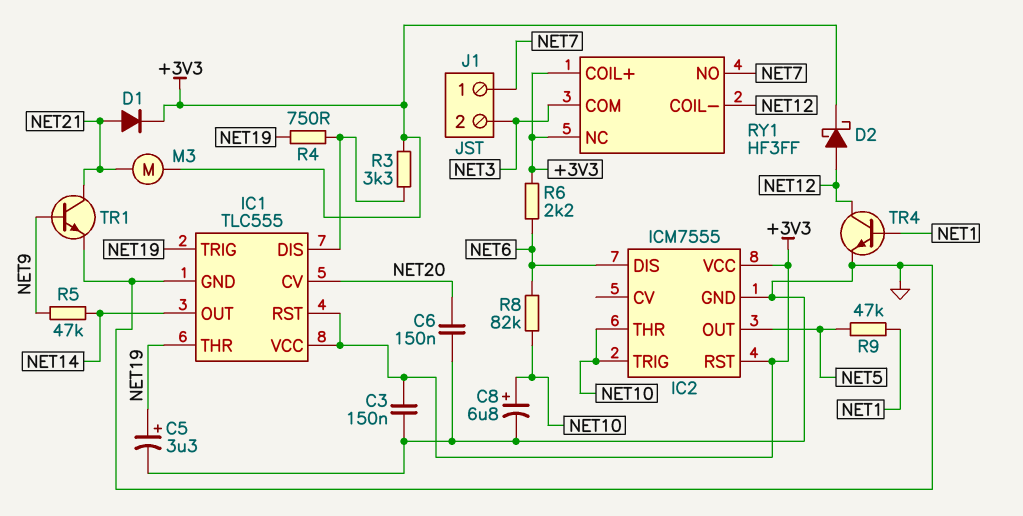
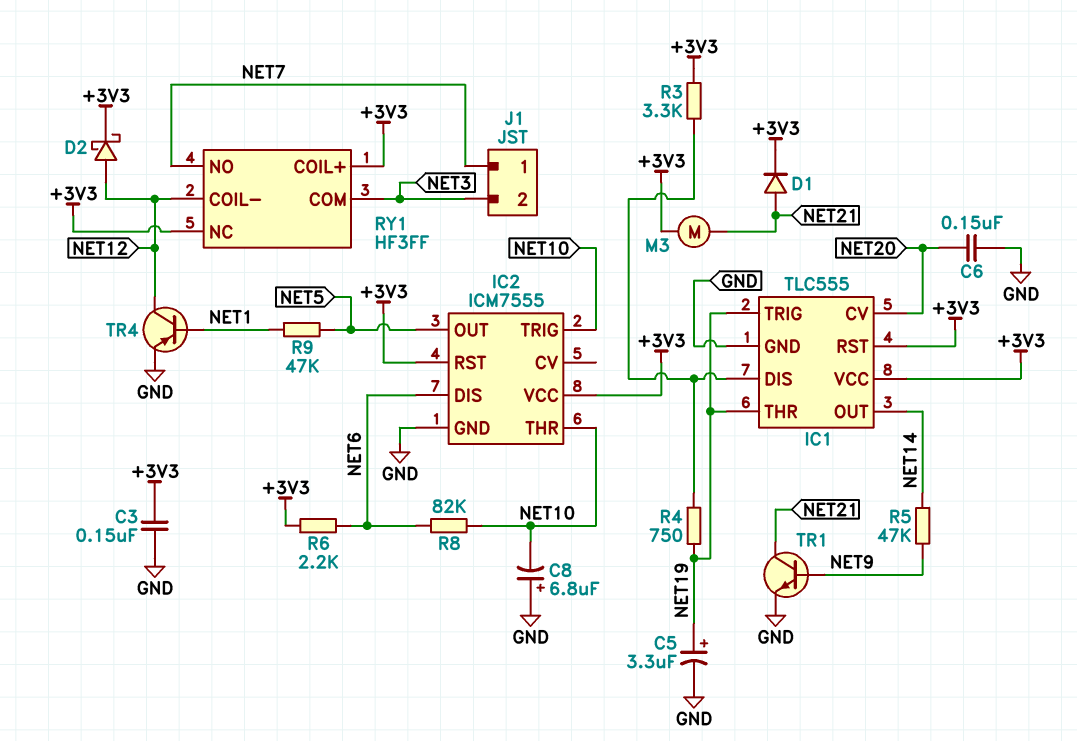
C8: 6.8uF (plus NET10, minus GND) -> 6.8uF (plus GND, minus NET10)
TR4: NPN (B NET1, C NET12, E GND) -> PNP (B NET1, C NET12, E GND)

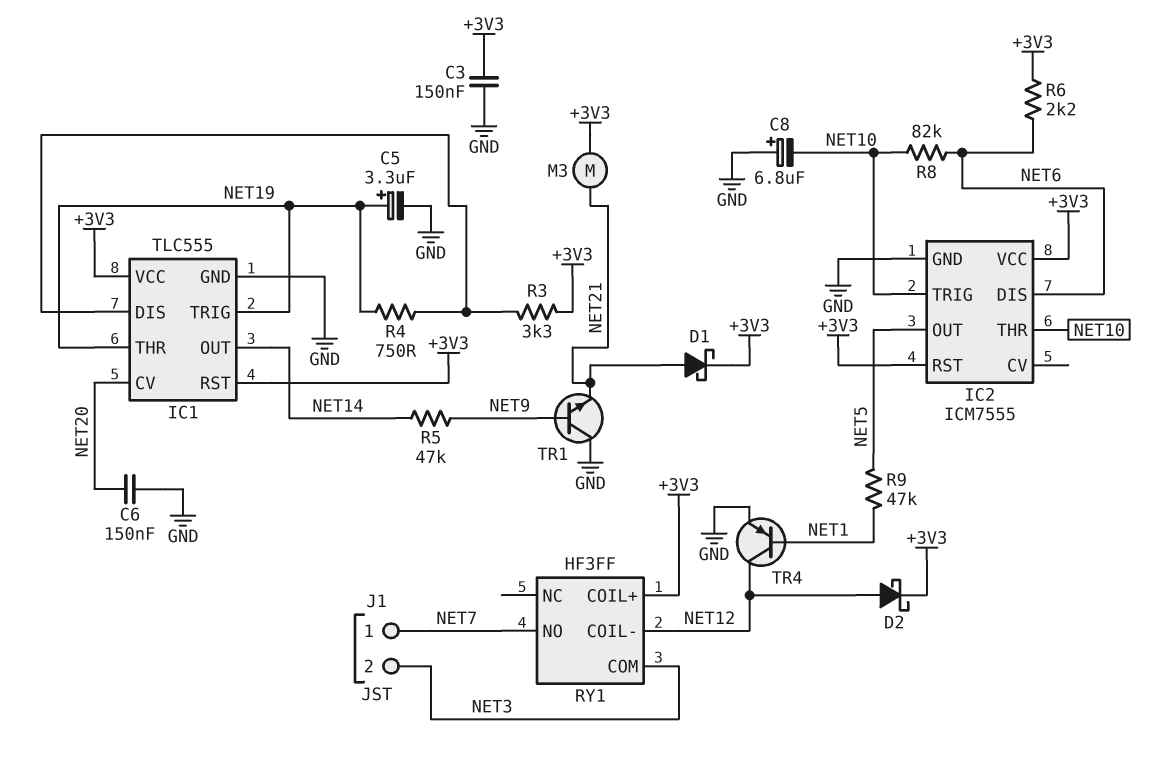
D1: diode (A NET21, K +3V3) -> schottky (A NET21, K +3V3)
RY1 pin NC: +3V3 -> none
TR1: NPN (B NET9, C NET21, E GND) -> NPN (B NET9, C GND, E NET21)

